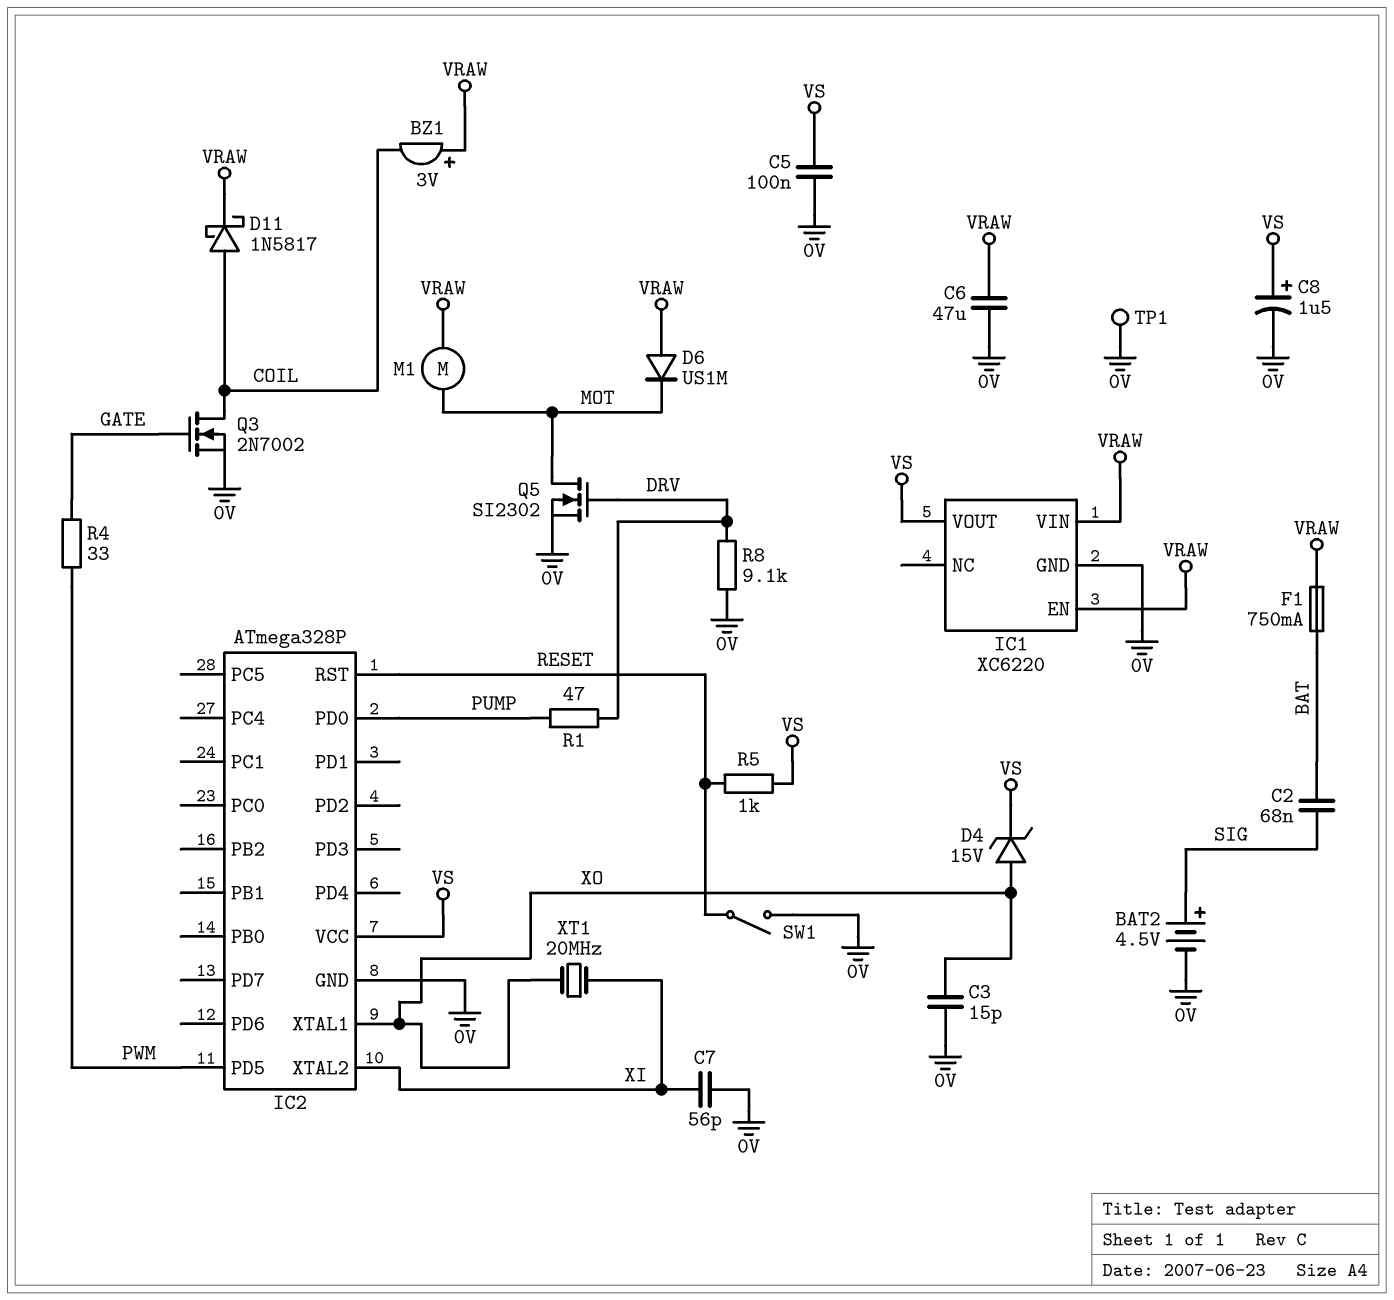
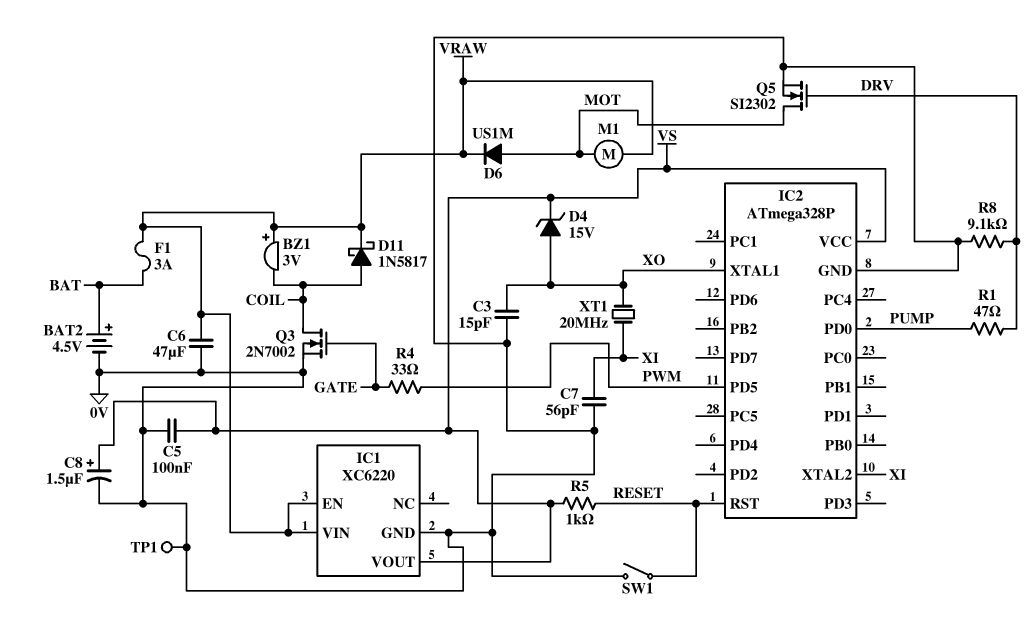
BAT2: 4.5V (plus SIG, minus 0V) -> 4.5V (plus BAT, minus 0V)
C2: 68nF (BAT, SIG) -> none
D6: diode US1M (A VRAW, K MOT) -> diode US1M (A MOT, K VRAW)
F1: 750mA (BAT, VRAW) -> 3A (BAT, VRAW)

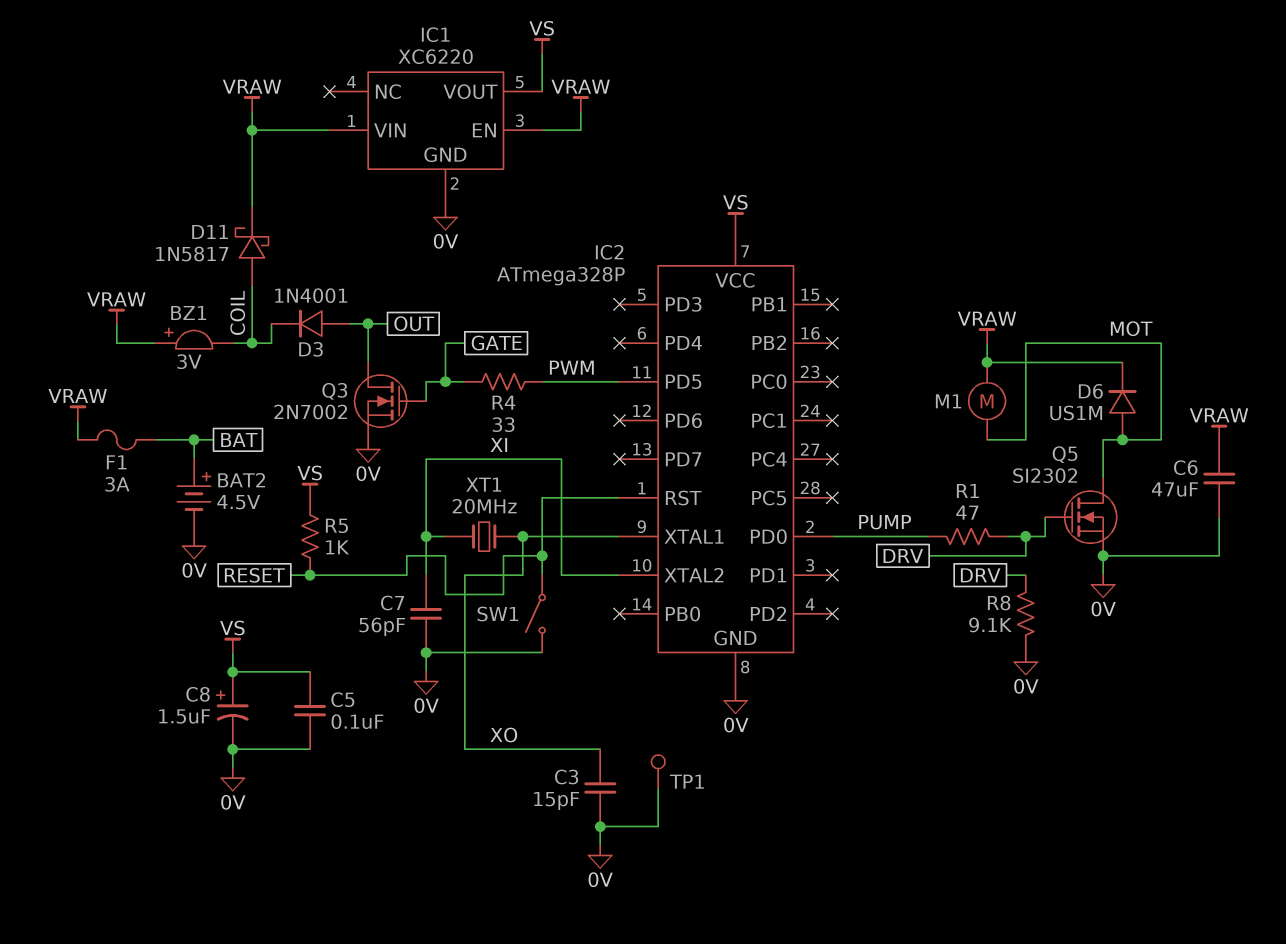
D3: none -> diode 1N4001 (A OUT, K COIL)
D4: zener 15V (A XO, K VS) -> none
Q3: NMOS 2N7002 (G GATE, D COIL, S 0V) -> NMOS 2N7002 (G GATE, D OUT, S 0V)

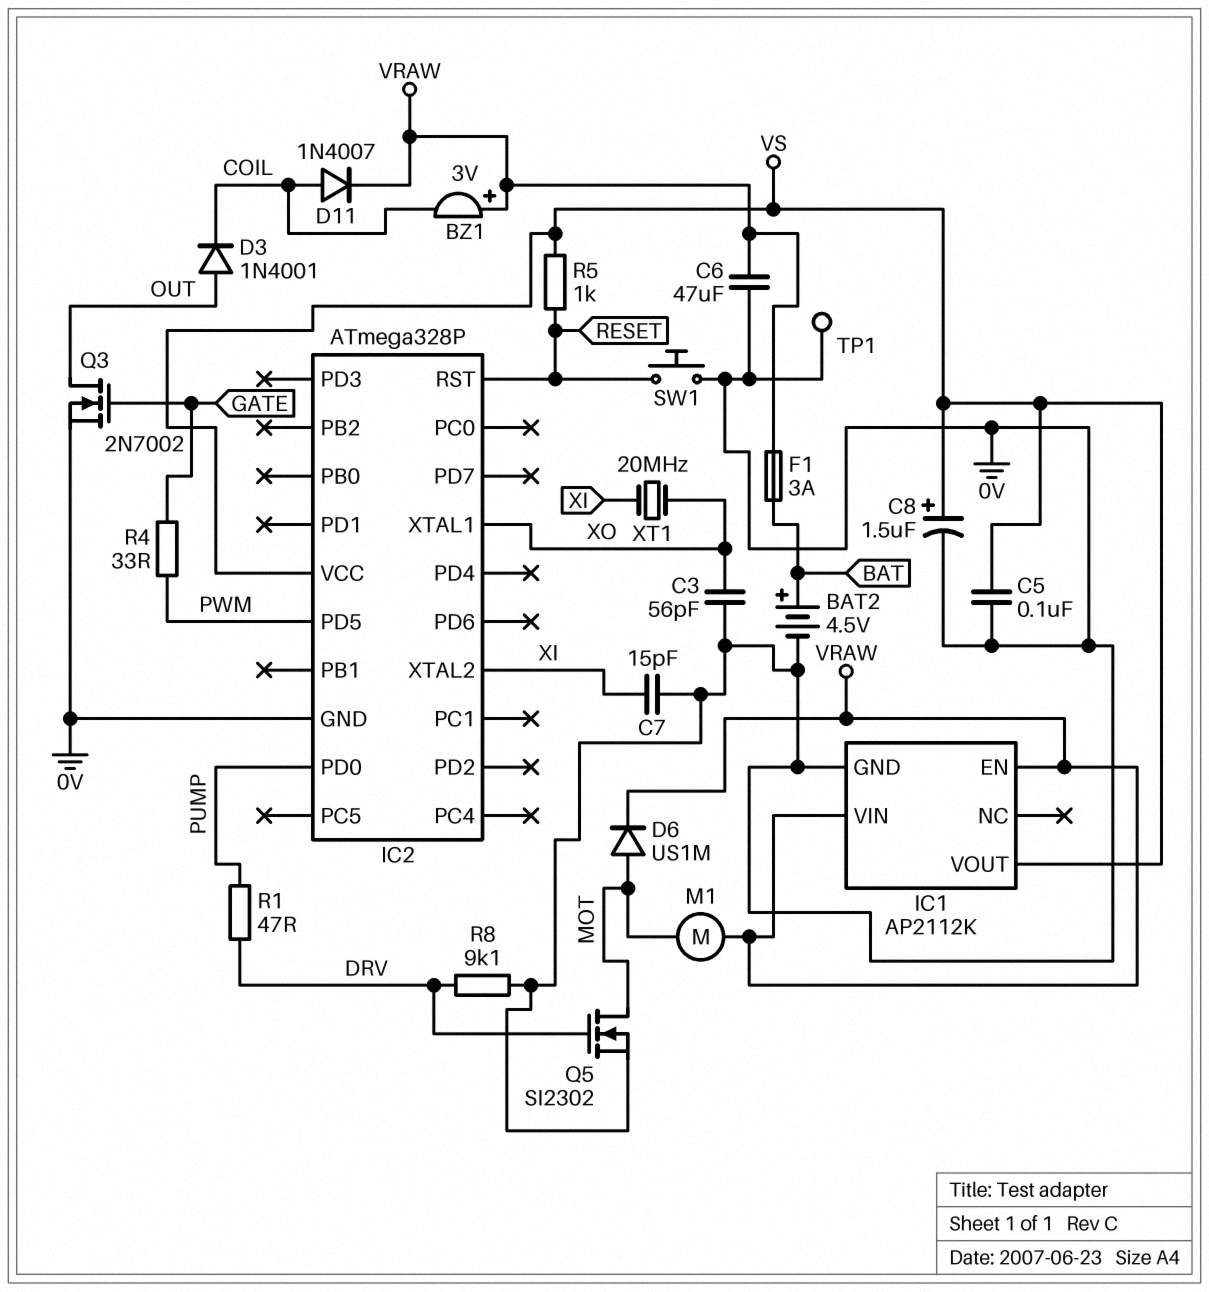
C3: 15pF (0V, XO) -> 56pF (0V, XO)
C7: 56pF (0V, XI) -> 15pF (0V, XI)
D11: schottky 1N5817 (A COIL, K VRAW) -> diode 1N4007 (A COIL, K VRAW)
IC1: XC6220 -> AP2112K
SW1: switch (0V, RESET) -> button (0V, RESET)

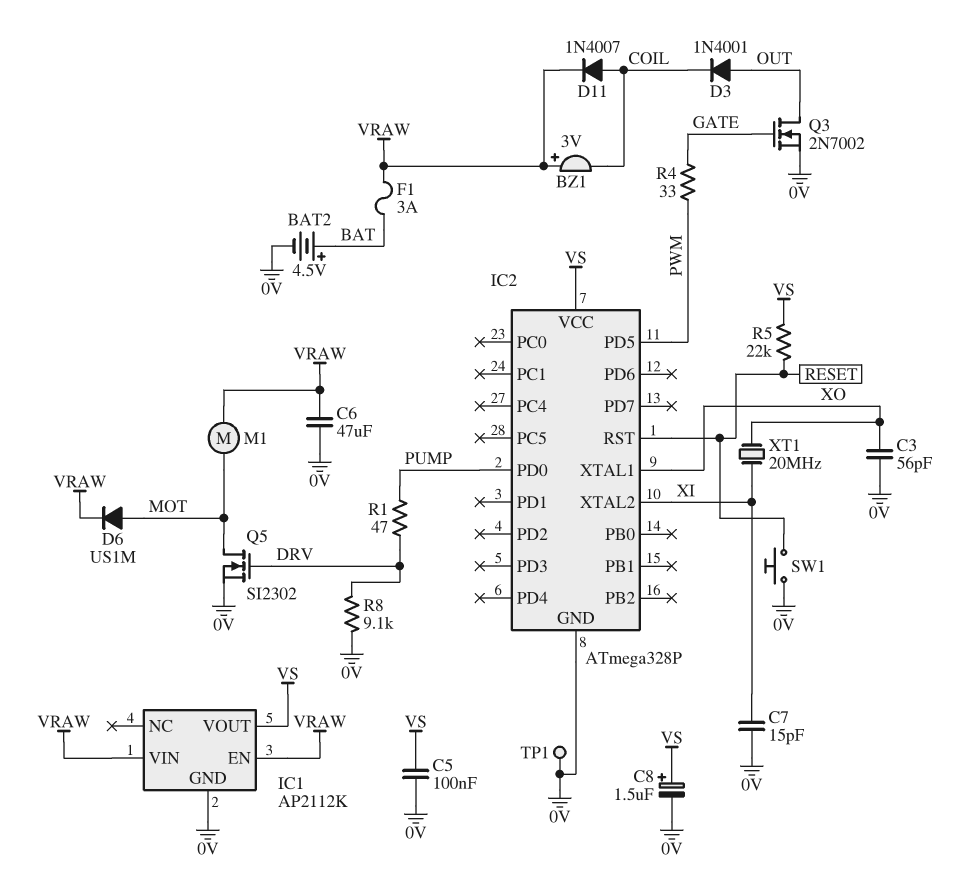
R5: 1k (RESET, VS) -> 22k (RESET, VS)

